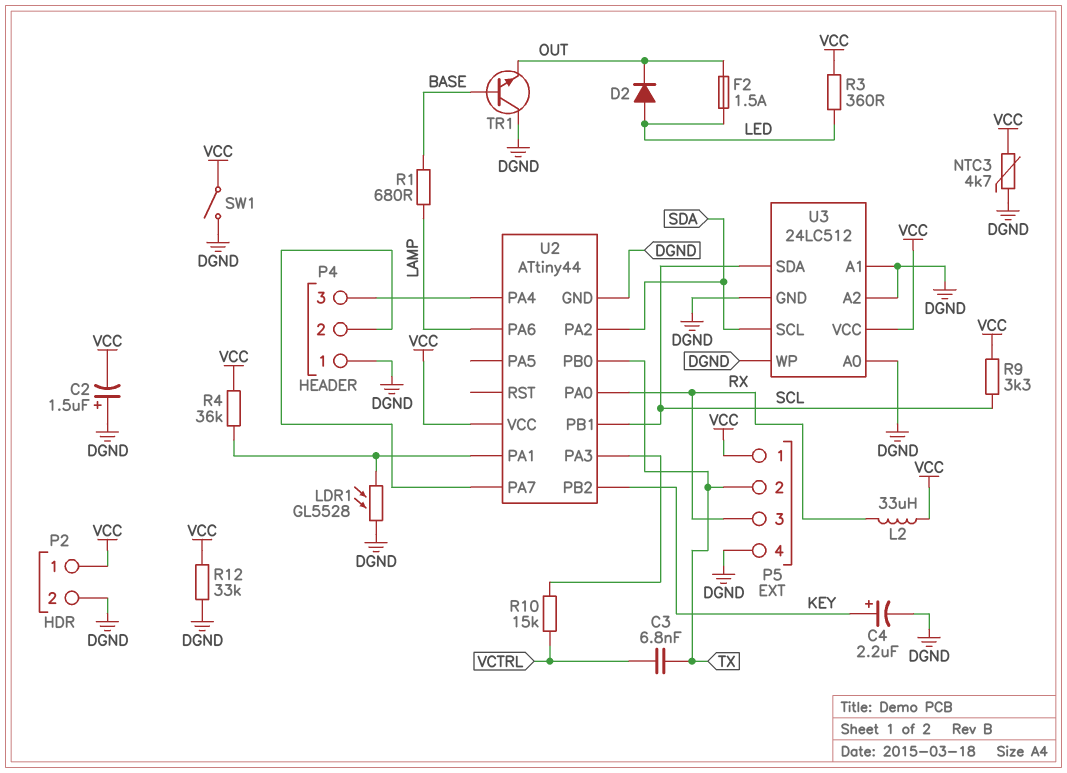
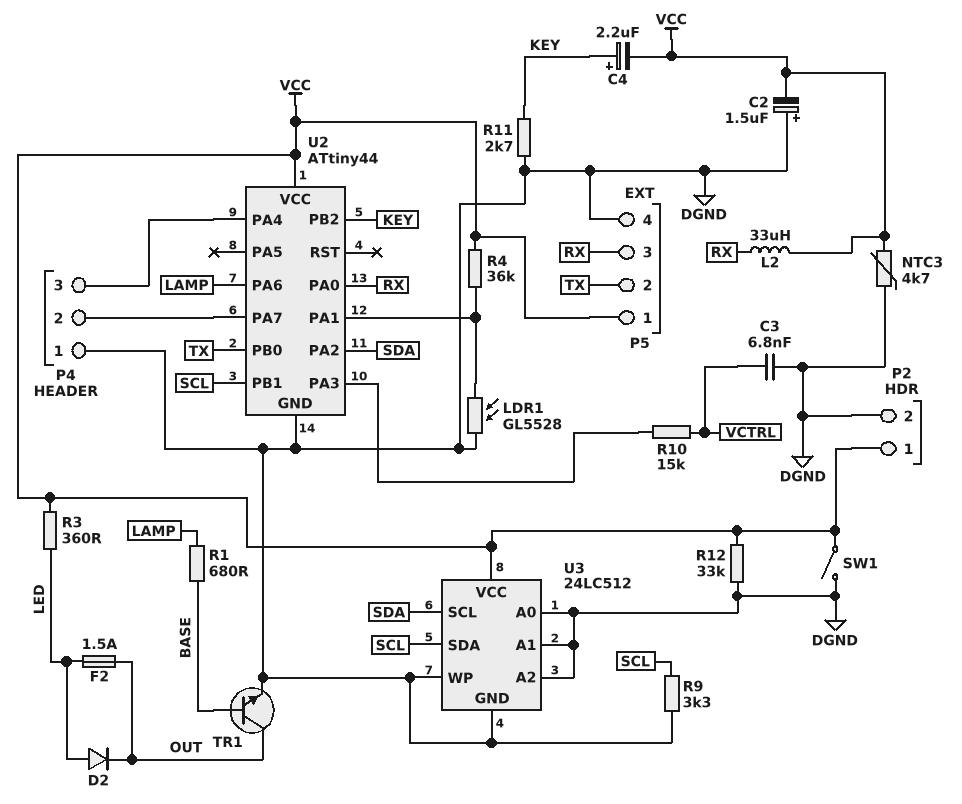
C3: 6.8nF (TX, VCTRL) -> 6.8nF (DGND, VCTRL)
C4: 2.2uF (plus KEY, minus DGND) -> 2.2uF (plus KEY, minus VCC)
R9: 3.3k (SCL, VCC) -> 3.3k (DGND, SCL)
R11: none -> 2.7k (DGND, KEY)
TR1: NPN (B BASE, C DGND, E OUT) -> NPN (B BASE, C OUT, E DGND)

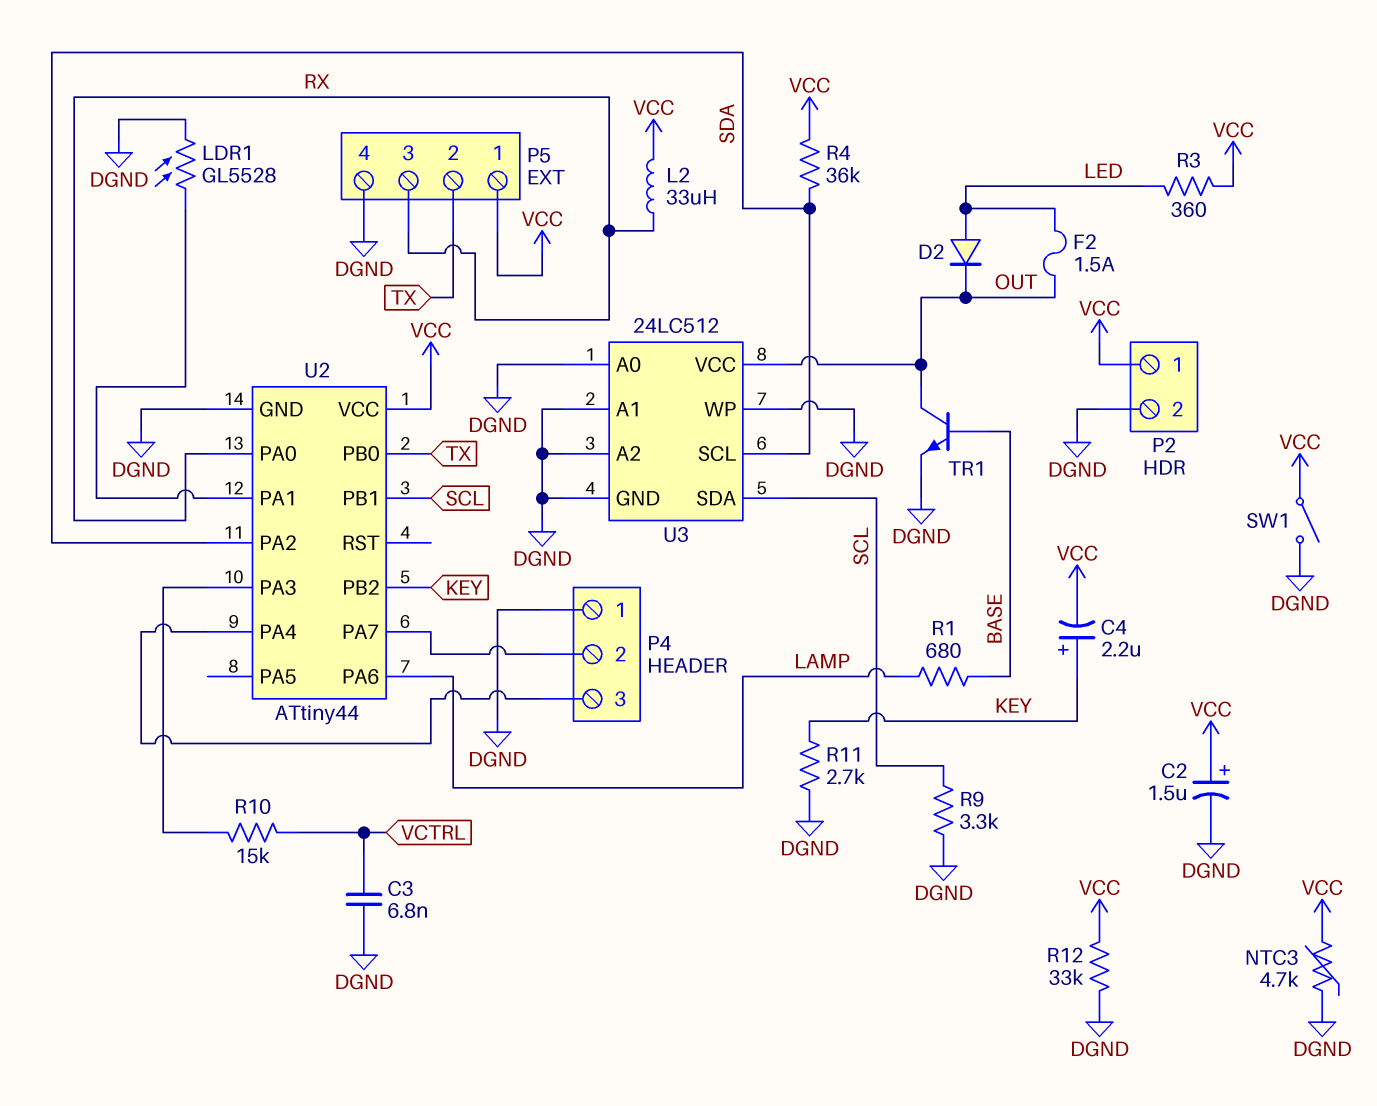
C2: 1.5uF (plus DGND, minus VCC) -> 1.5uF (plus VCC, minus DGND)
R4: 36k (U2/PA1, VCC) -> 36k (SDA, VCC)
U3 pin VCC: VCC -> OUT

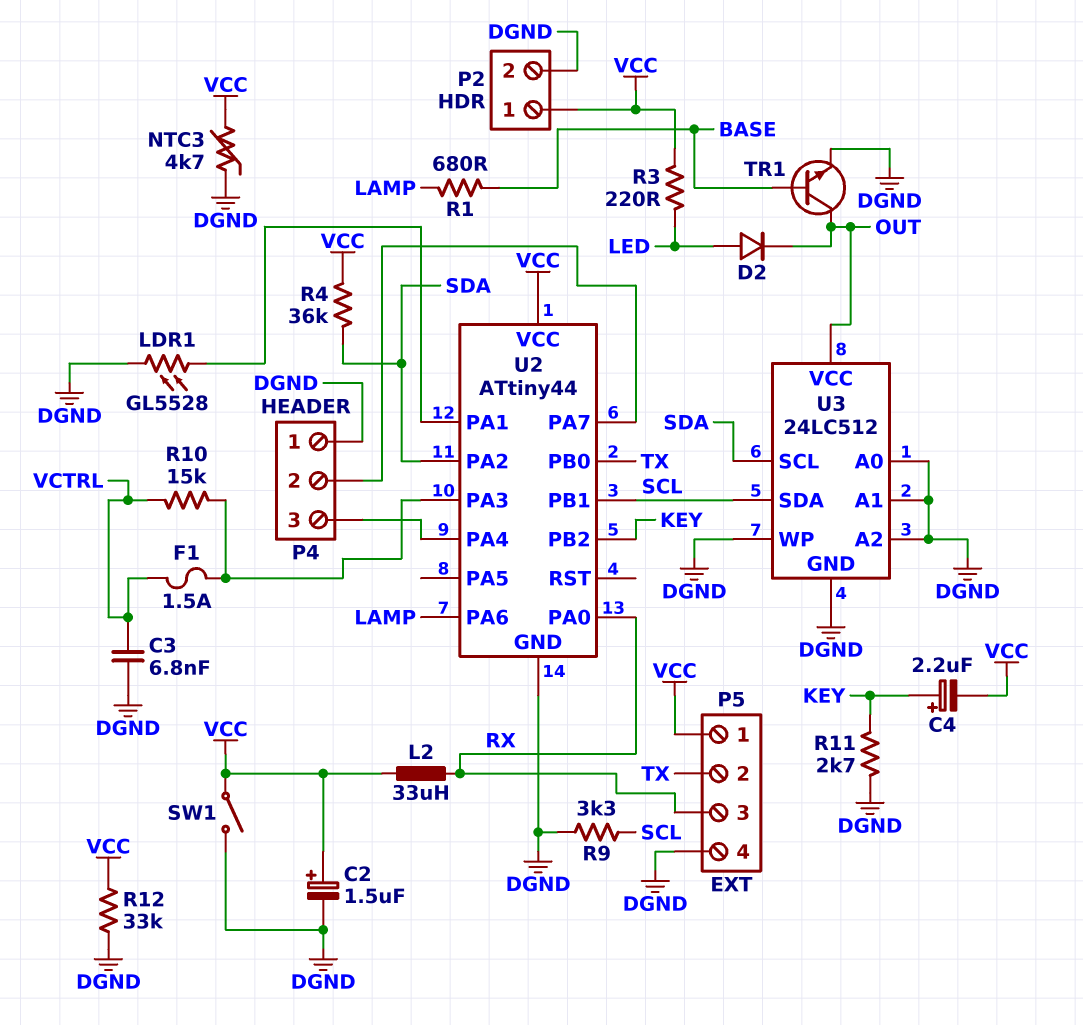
F1: none -> 1.5A (U2/PA3, VCTRL)
F2: 1.5A (LED, OUT) -> none
R3: 360 (LED, VCC) -> 220 (LED, VCC)

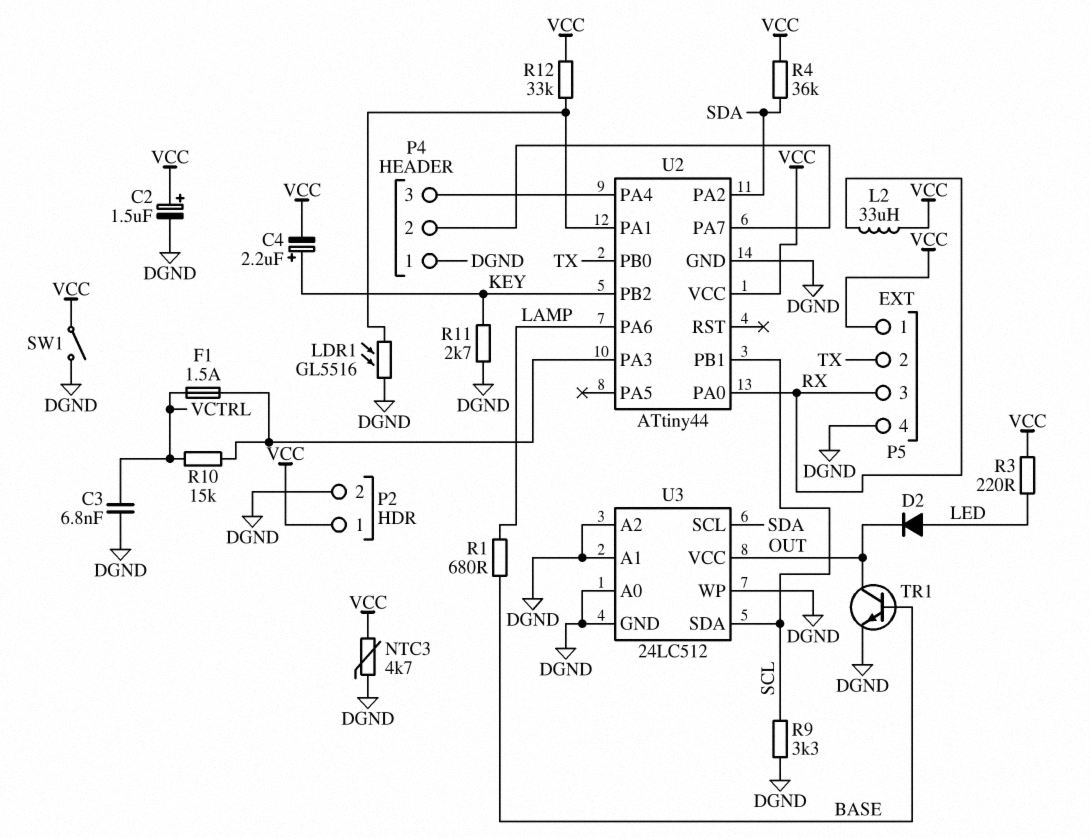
LDR1: GL5528 (DGND, U2/PA1) -> GL5516 (DGND, U2/PA1)
R12: 33k (DGND, VCC) -> 33k (U2/PA1, VCC)

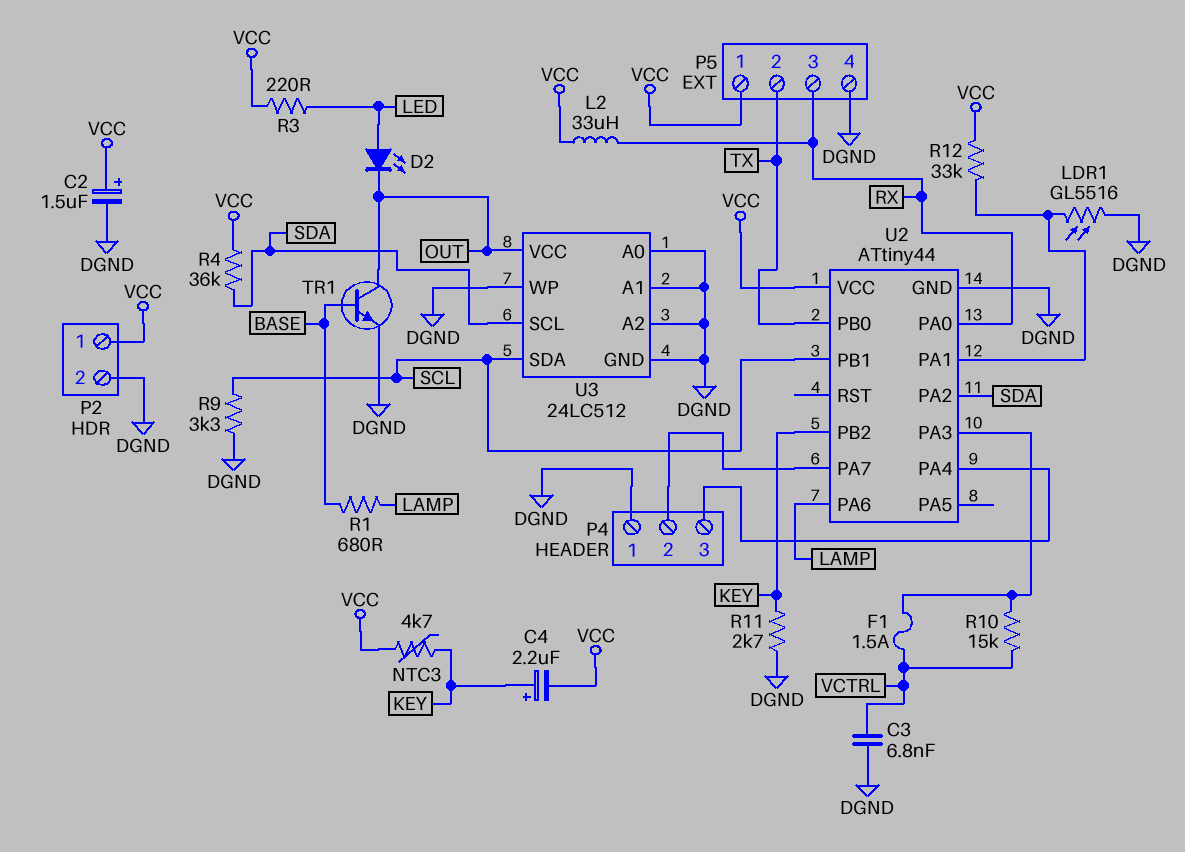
D2: diode (A LED, K OUT) -> LED (A LED, K OUT)
NTC3: 4.7k (DGND, VCC) -> 4.7k (KEY, VCC)
SW1: switch (DGND, VCC) -> none

